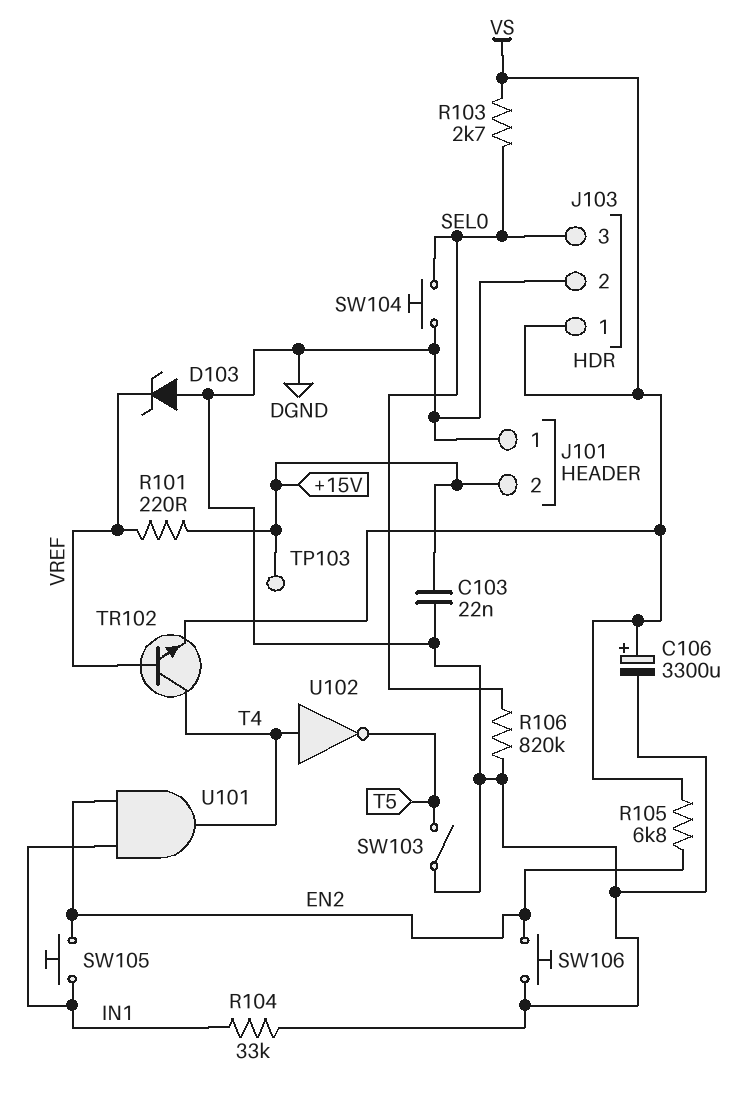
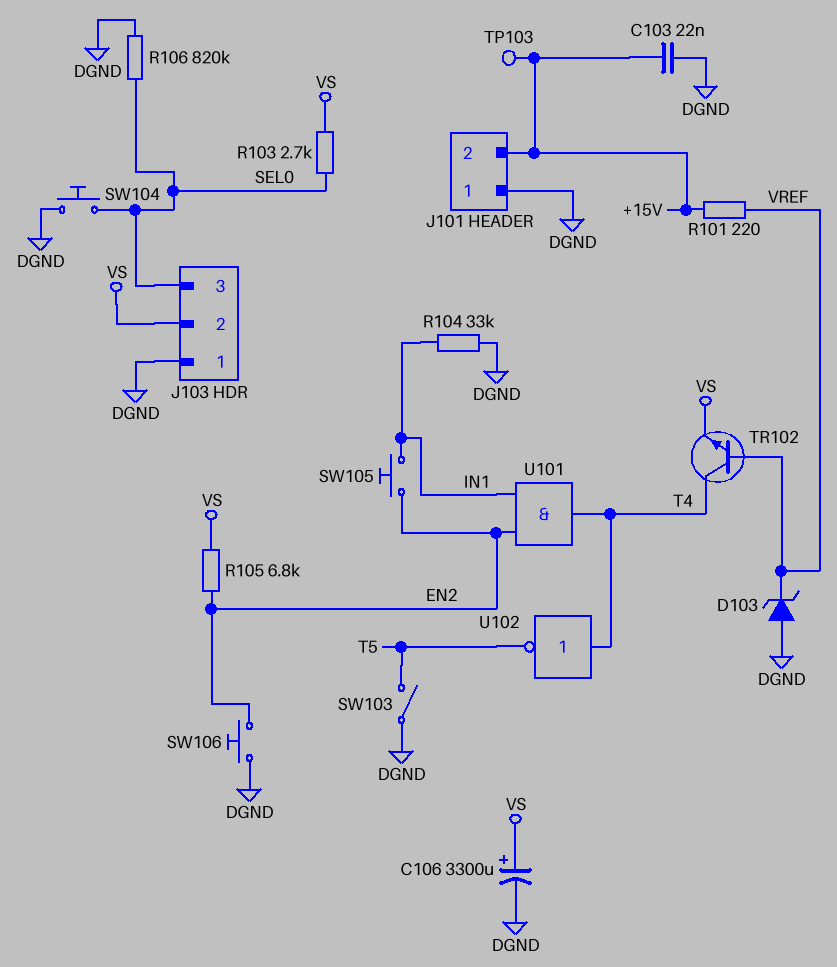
J103 pin 1: VS -> DGND
J103 pin 2: DGND -> VS

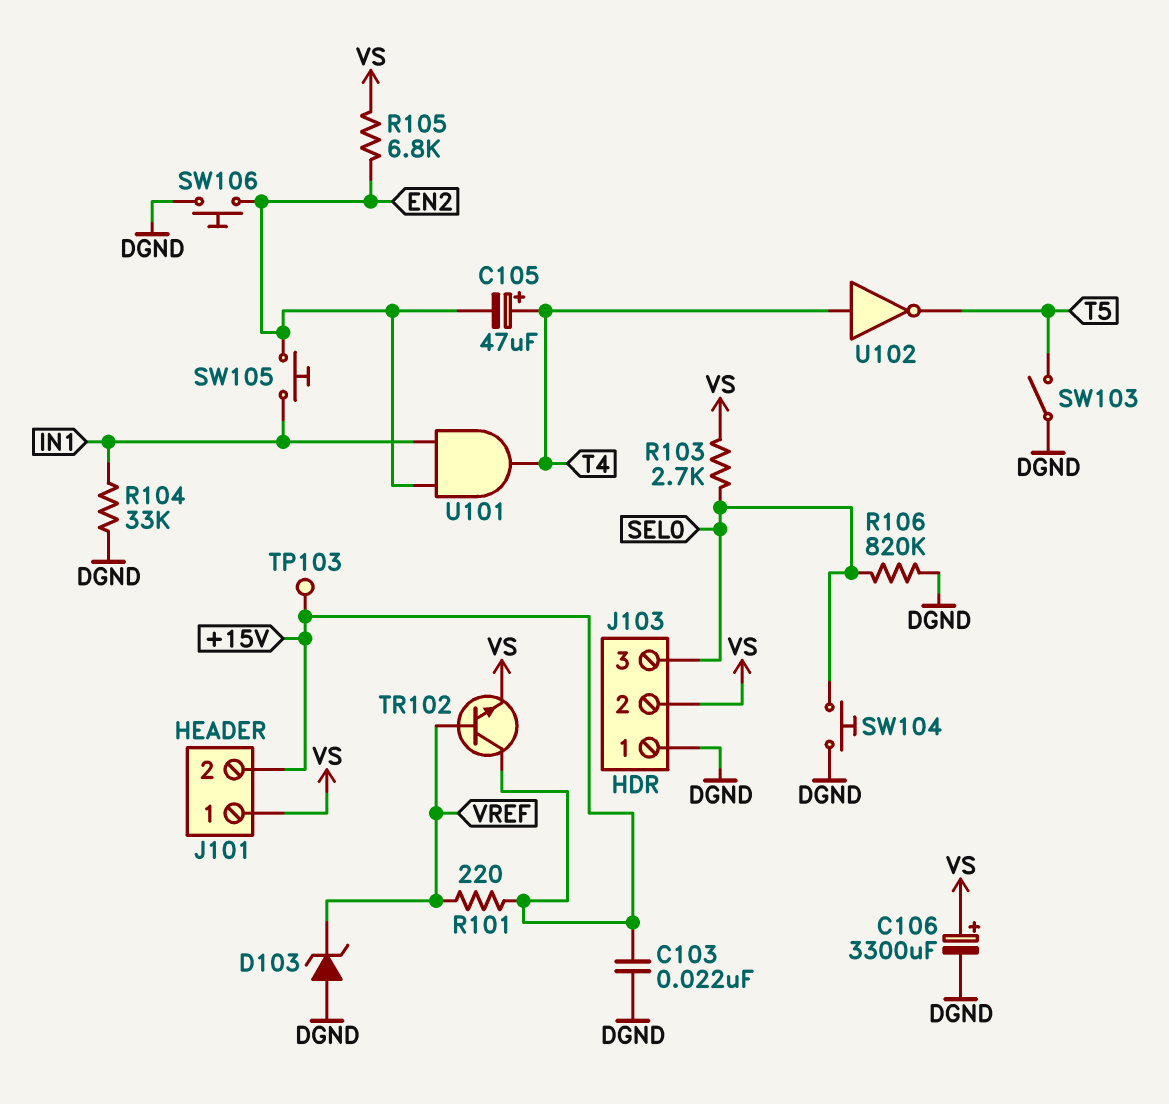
C105: none -> 47uF (plus T4, minus EN2)
J101 pin 1: DGND -> VS
TR102: NPN (B VREF, C T4, E VS) -> NPN (B VREF, C +15V, E VS)

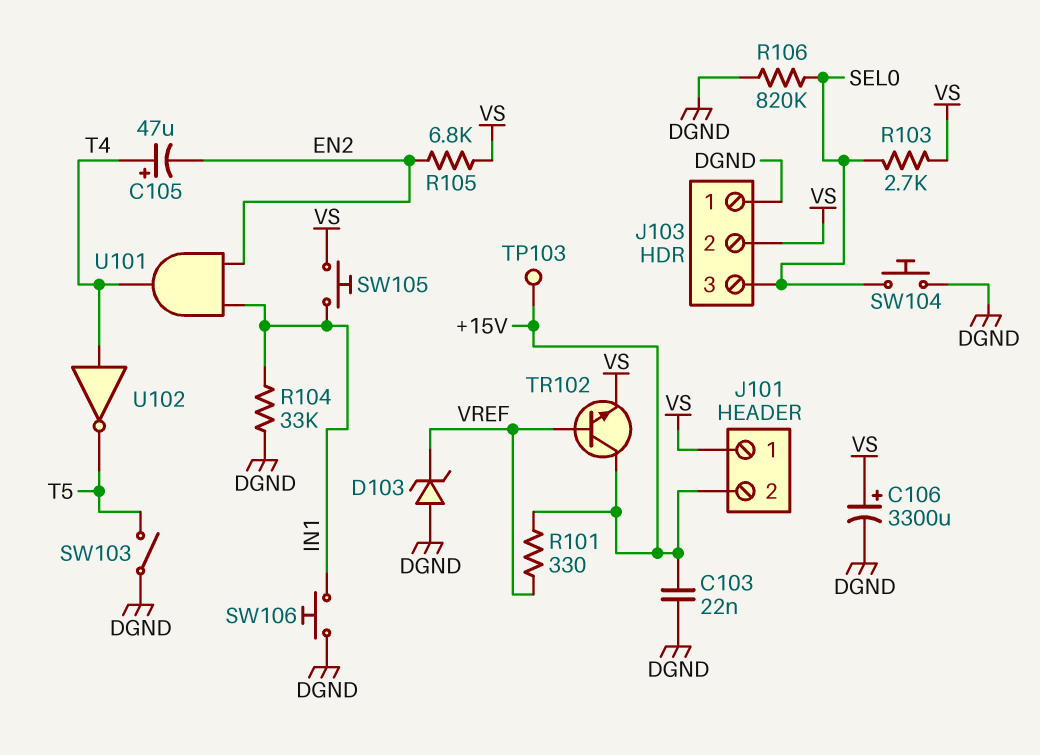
R101: 220 (+15V, VREF) -> 330 (+15V, VREF)
SW105: button (EN2, IN1) -> button (IN1, VS)
SW106: button (DGND, EN2) -> button (DGND, IN1)

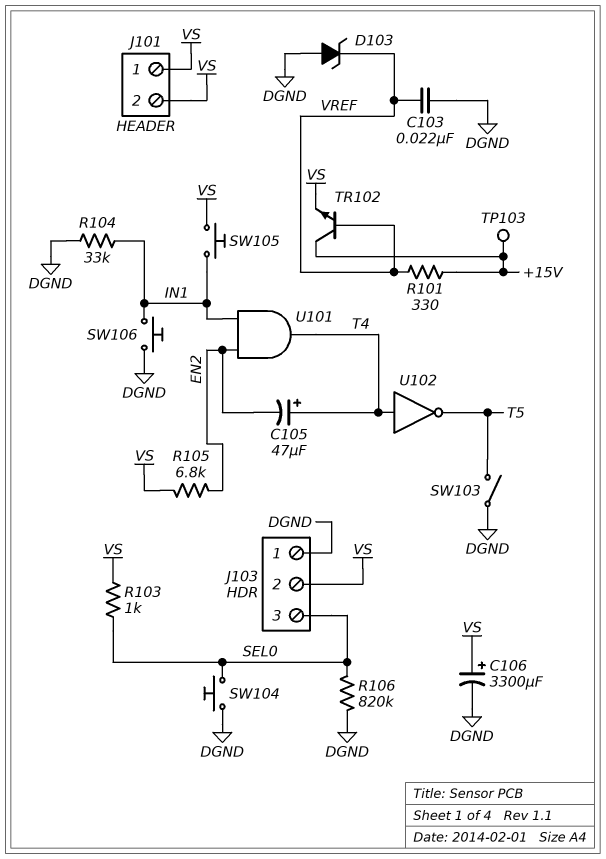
C103: 22nF (+15V, DGND) -> 22nF (DGND, VREF)
J101 pin 2: +15V -> VS
R103: 2.7k (SEL0, VS) -> 1k (SEL0, VS)

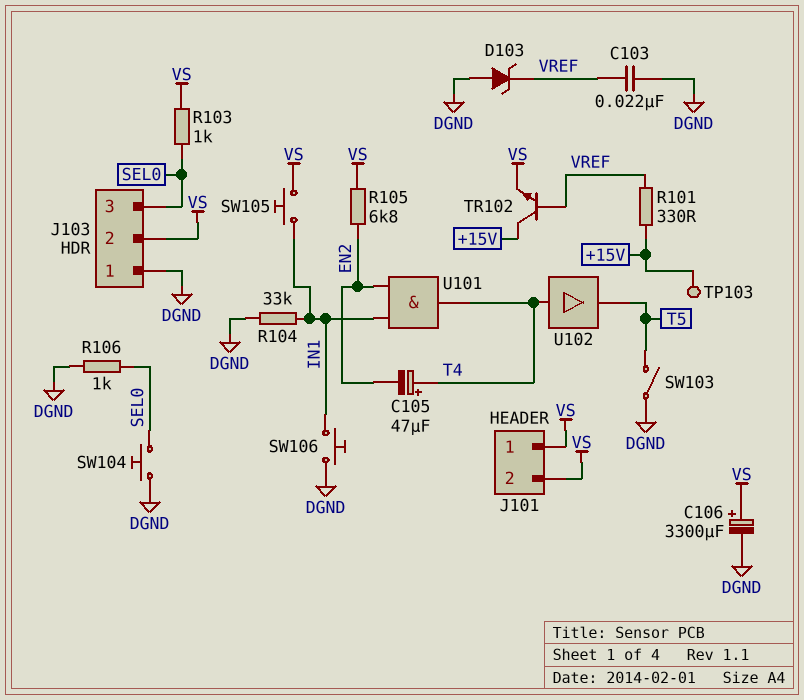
R106: 820k (DGND, SEL0) -> 1k (DGND, SEL0)
U102: NOT (in T4, out T5) -> buffer (in T4, out T5)

